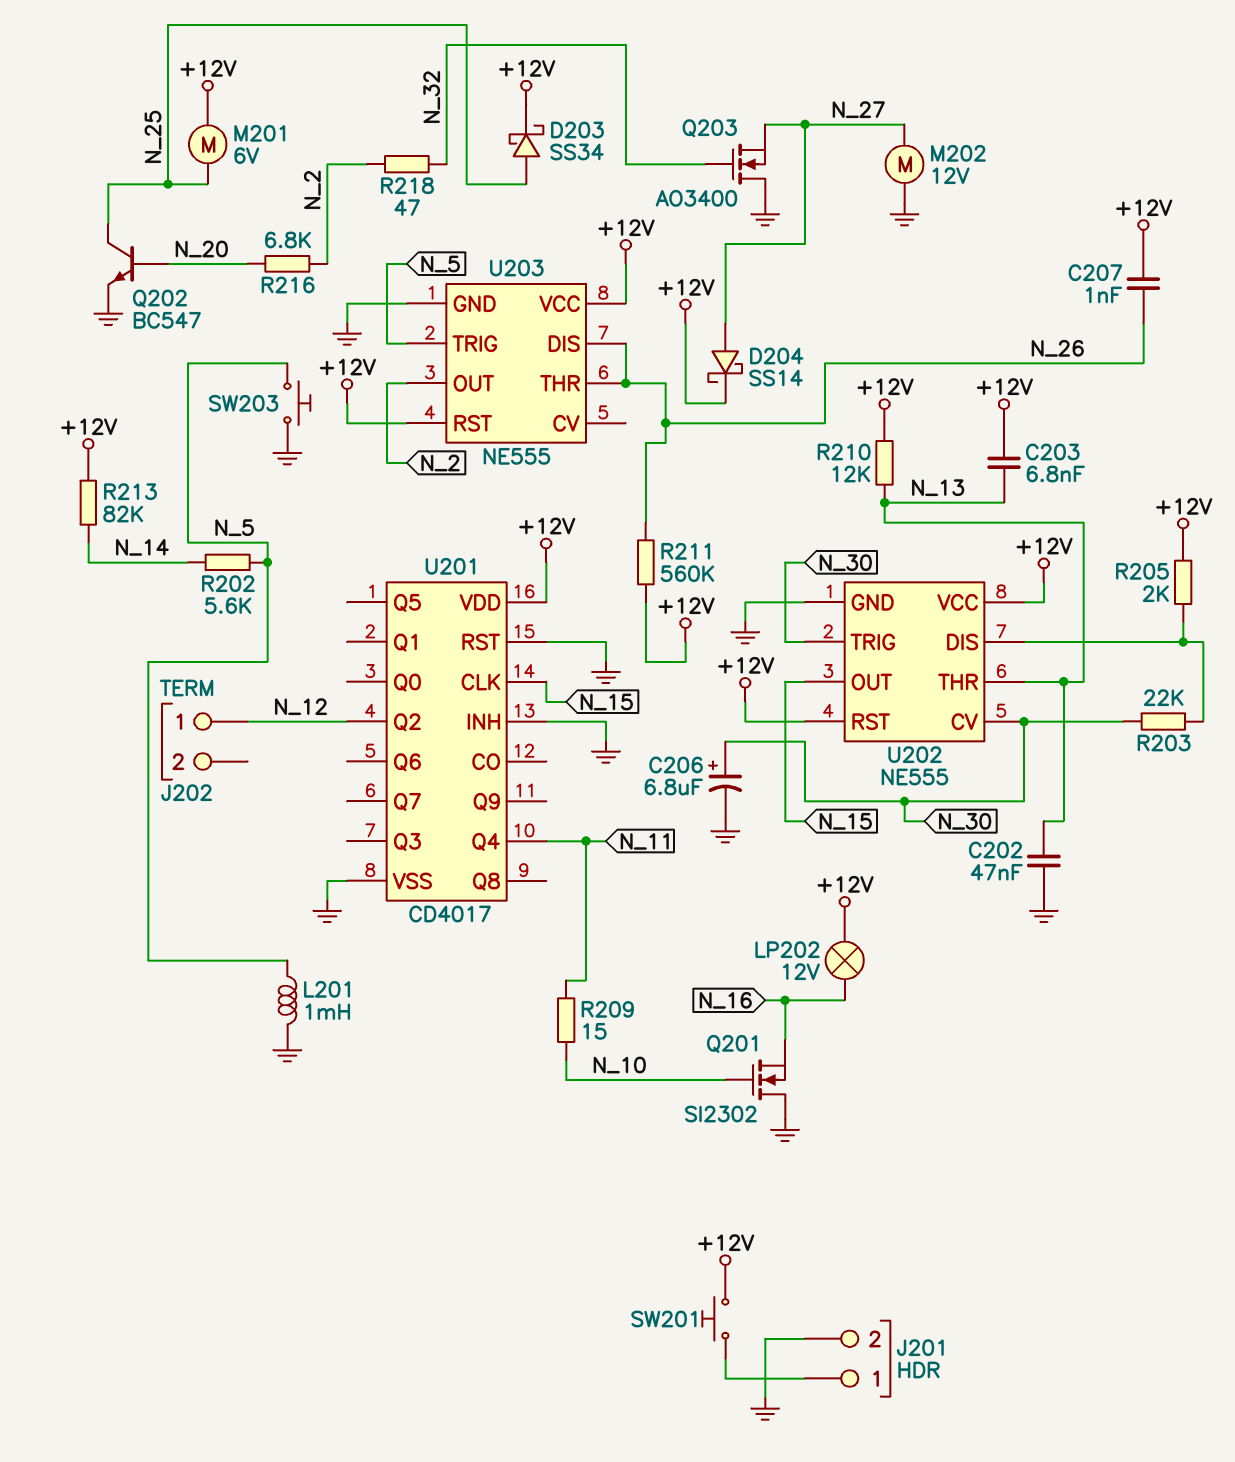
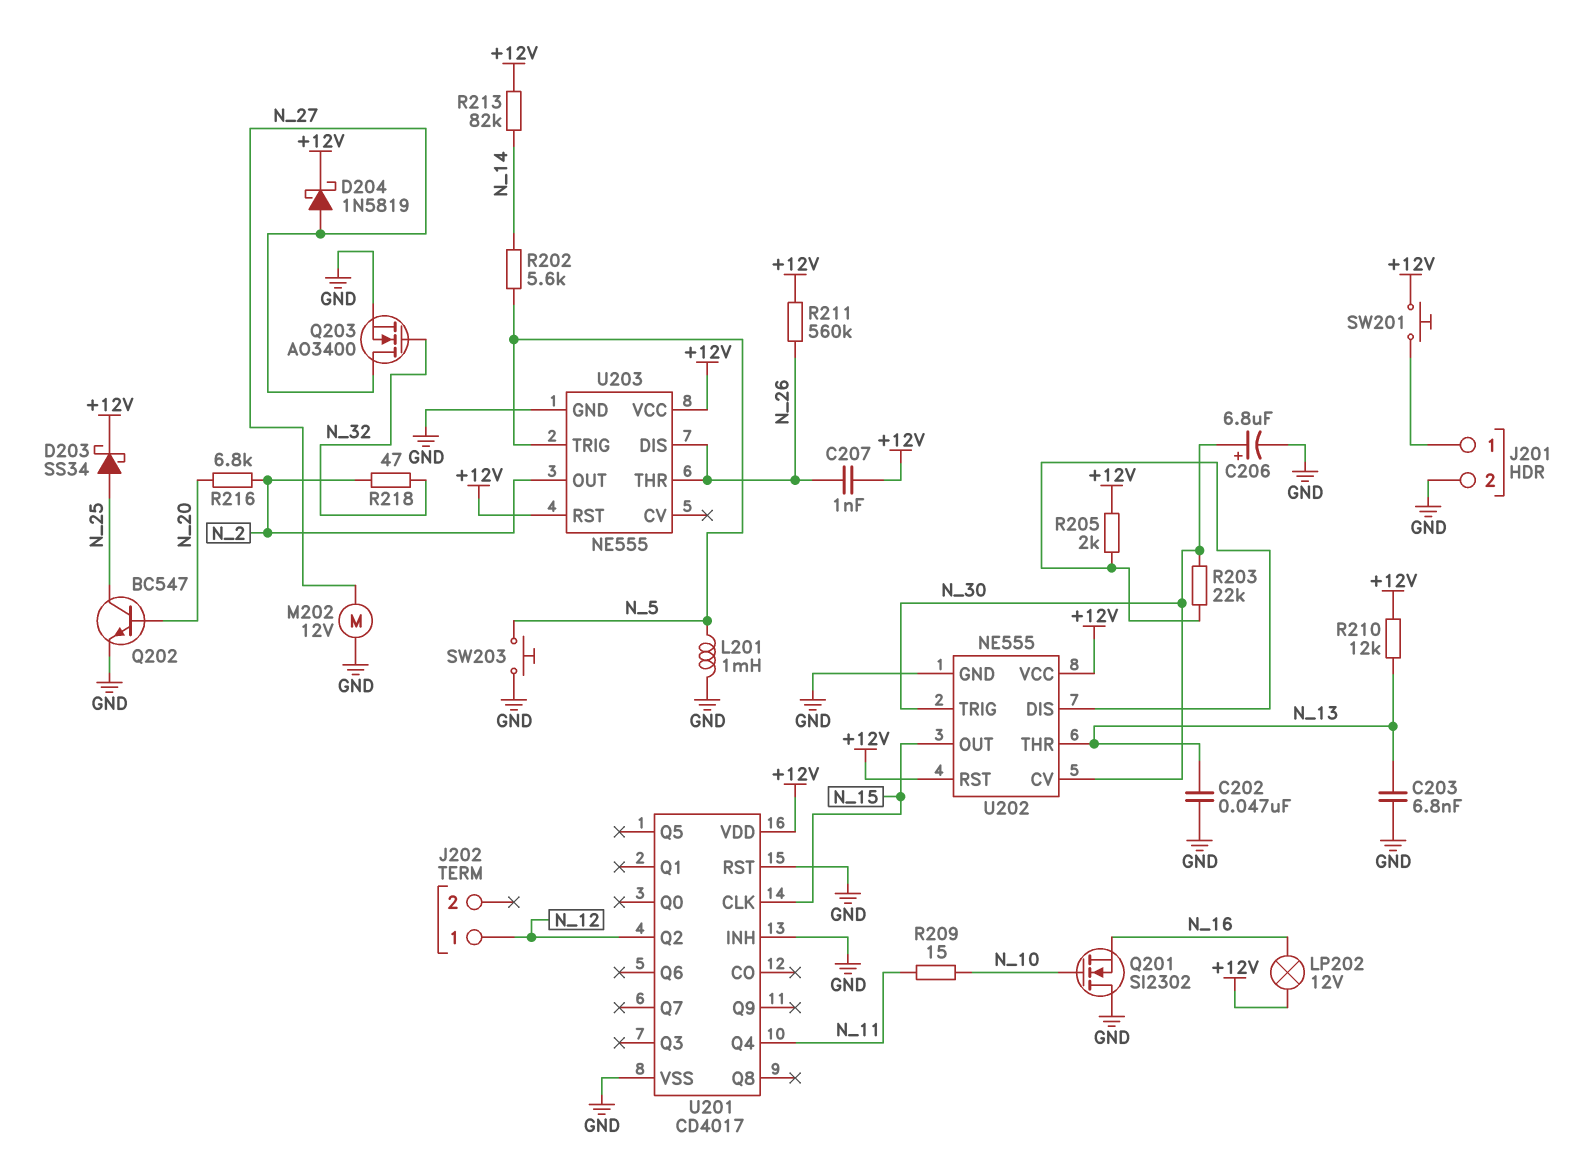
C203: 6.8nF (+12V, N_13) -> 6.8nF (GND, N_13)
D204: schottky SS14 (A N_27, K +12V) -> schottky 1N5819 (A N_27, K +12V)
M201: motor 6V (+12V, N_25) -> none
Q203: NMOS AO3400 (G N_32, D GND, S N_27) -> NMOS AO3400 (G N_32, D N_27, S GND)

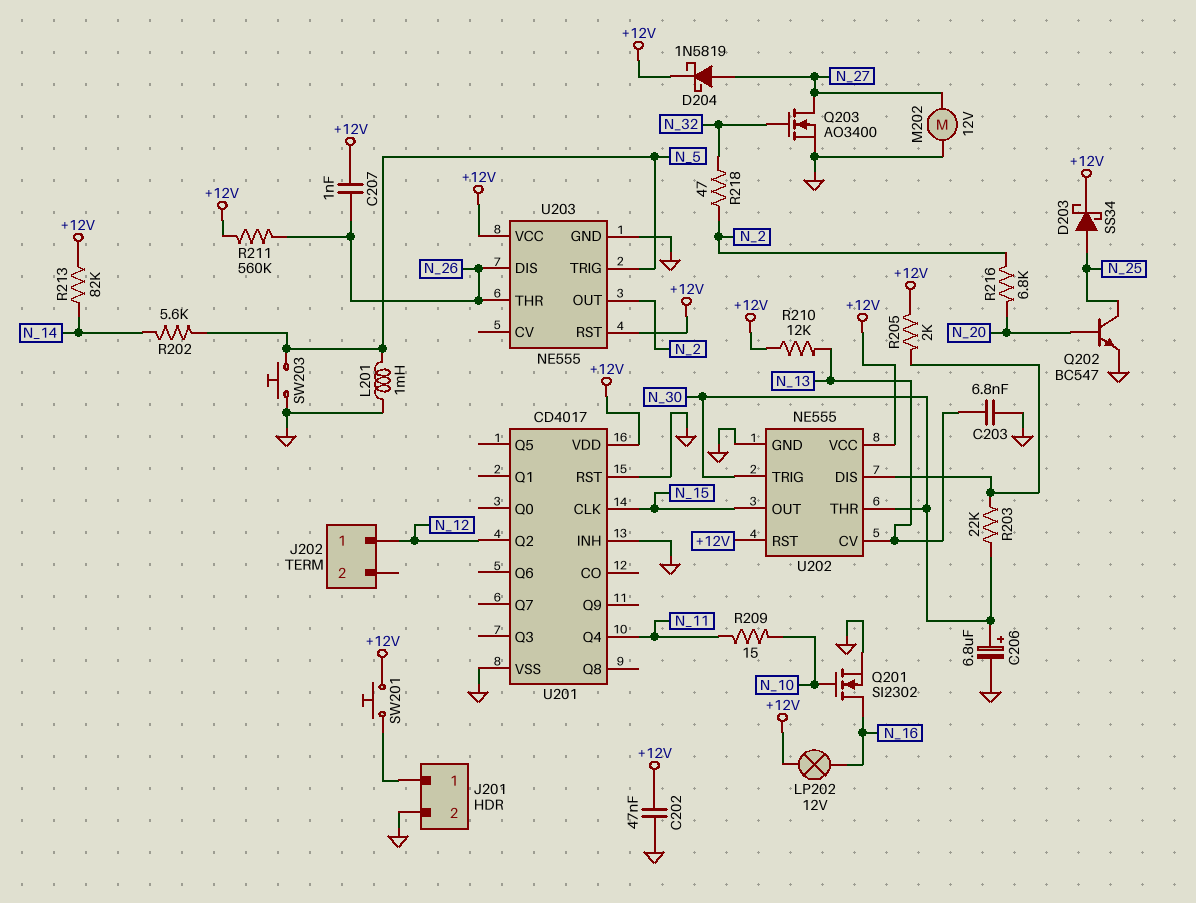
C202: 47nF (GND, N_13) -> 47nF (+12V, GND)
Q201: NMOS SI2302 (G N_10, D GND, S N_16) -> NMOS SI2302 (G N_10, D N_16, S GND)
U202 pin CV: N_30 -> N_13
U202 pin THR: N_13 -> N_30

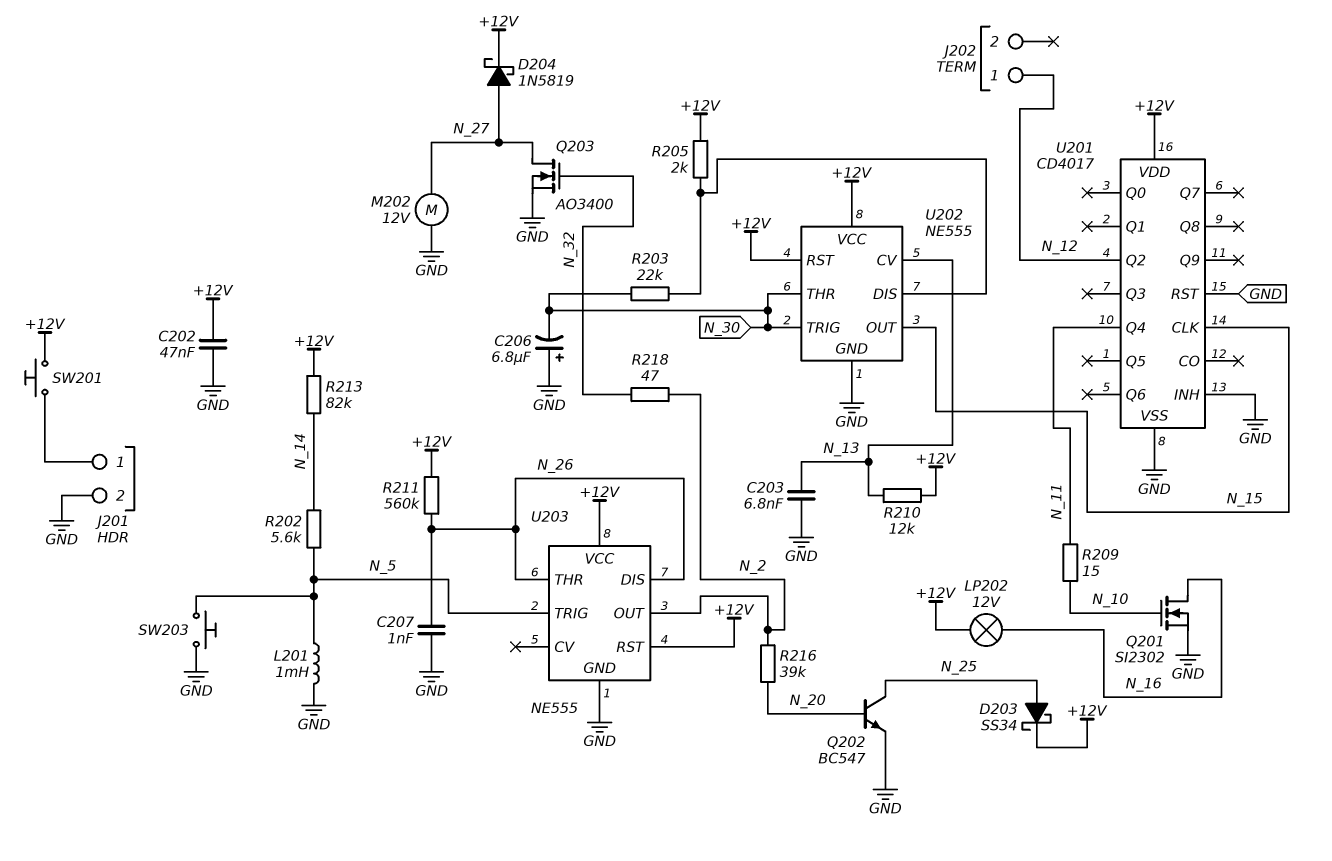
C206: 6.8uF (plus N_30, minus GND) -> 6.8uF (plus GND, minus N_30)
C207: 1nF (+12V, N_26) -> 1nF (GND, N_26)
R216: 6.8k (N_2, N_20) -> 39k (N_2, N_20)

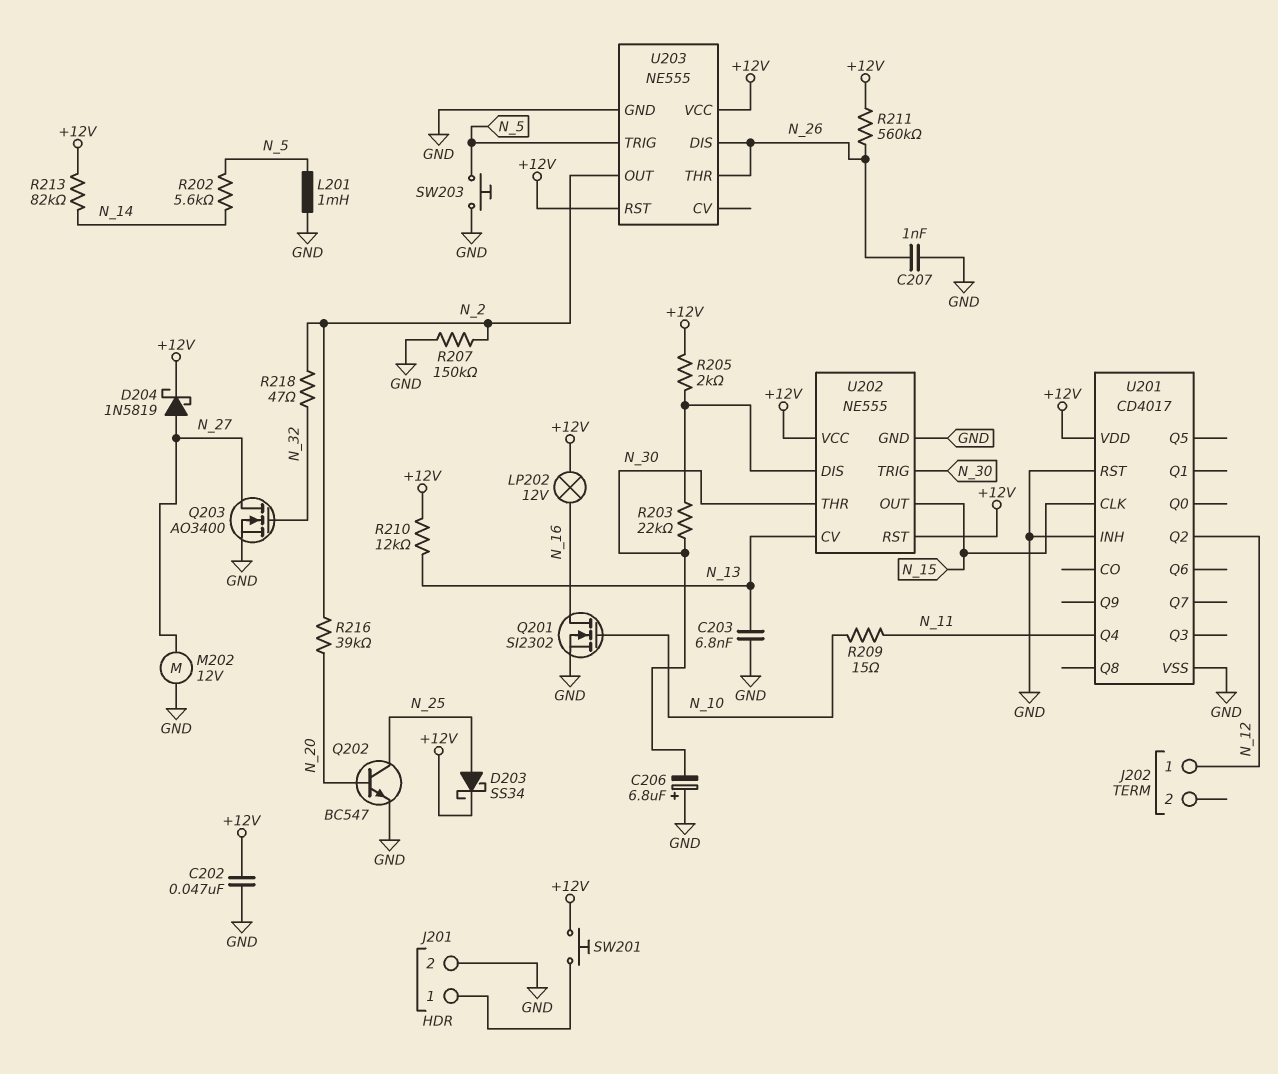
R207: none -> 150k (GND, N_2)

